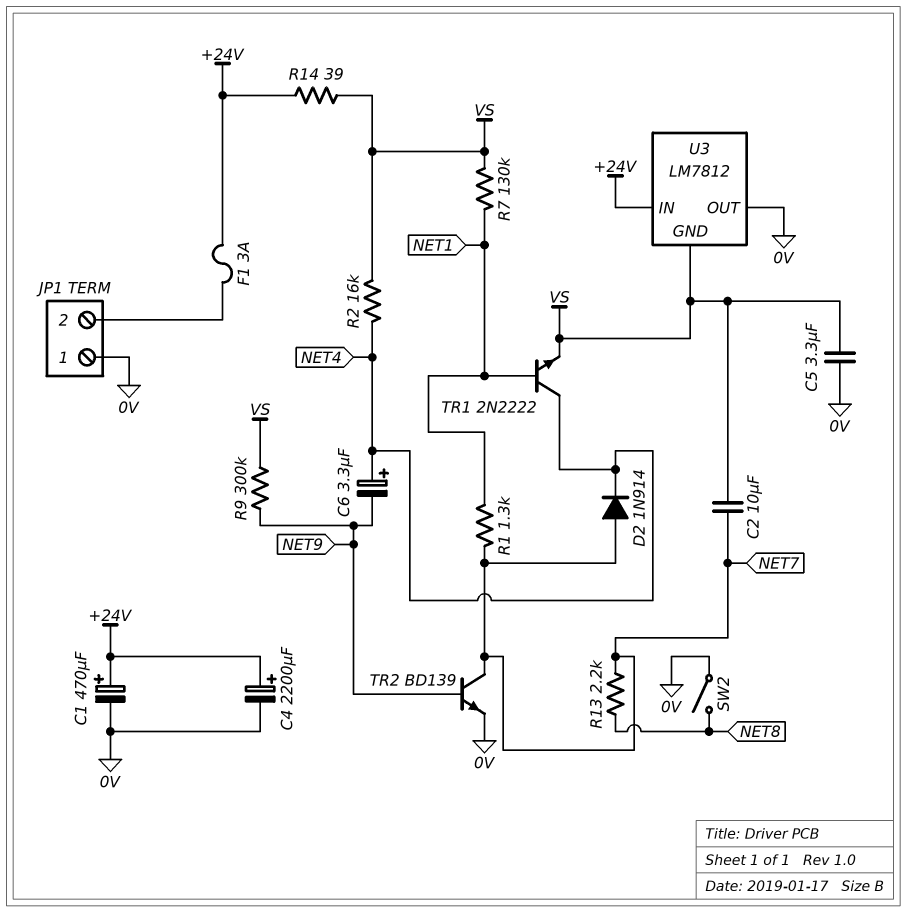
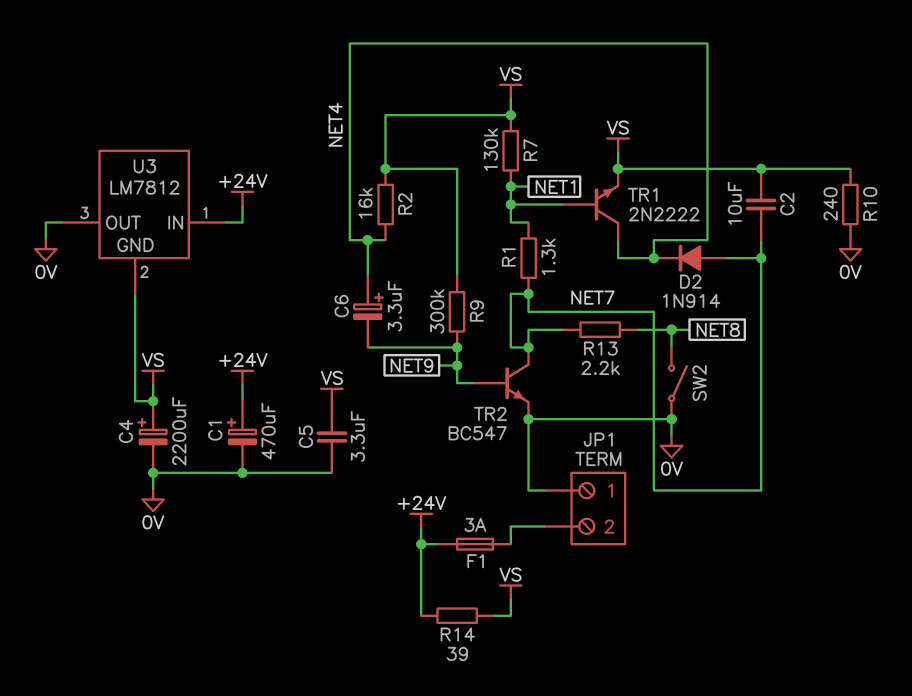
C4: 2200uF (plus +24V, minus 0V) -> 2200uF (plus VS, minus 0V)
R10: none -> 240 (0V, VS)
TR2: NPN BD139 (B NET9, C NET7, E 0V) -> NPN BC547 (B NET9, C NET7, E 0V)

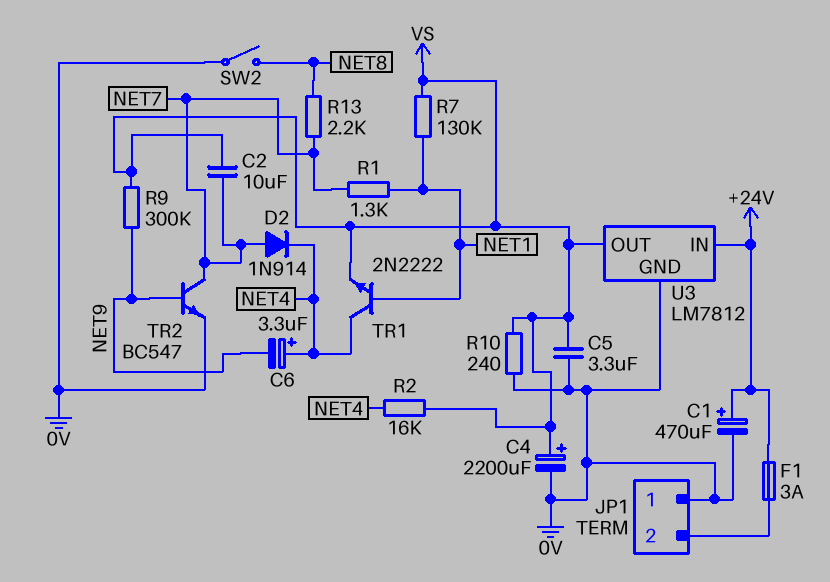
R14: 39 (+24V, VS) -> none
U3 pin GND: VS -> 0V
U3 pin OUT: 0V -> VS

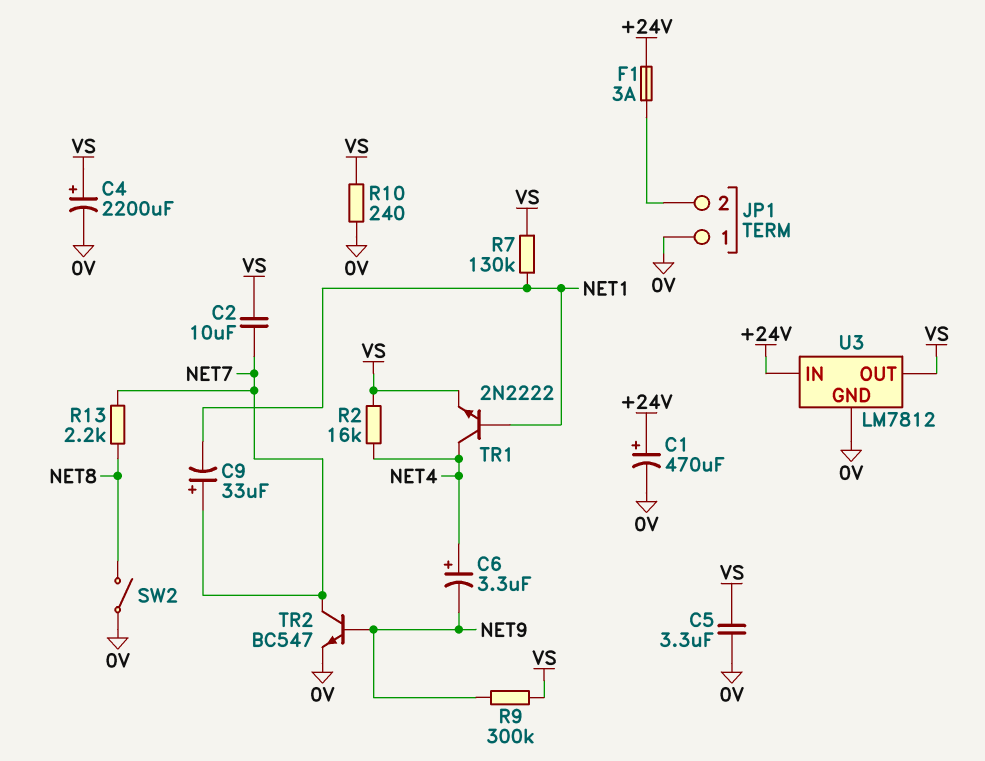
C9: none -> 33uF (plus NET7, minus NET1)
D2: diode 1N914 (A NET7, K NET4) -> none
R1: 1.3k (NET1, NET7) -> none

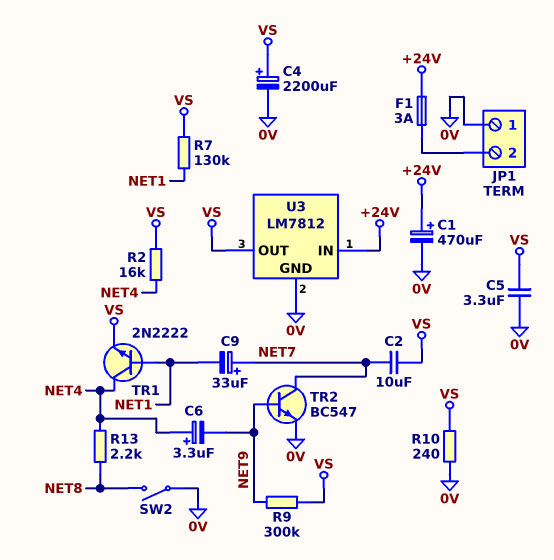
R13: 2.2k (NET7, NET8) -> 2.2k (NET4, NET8)

